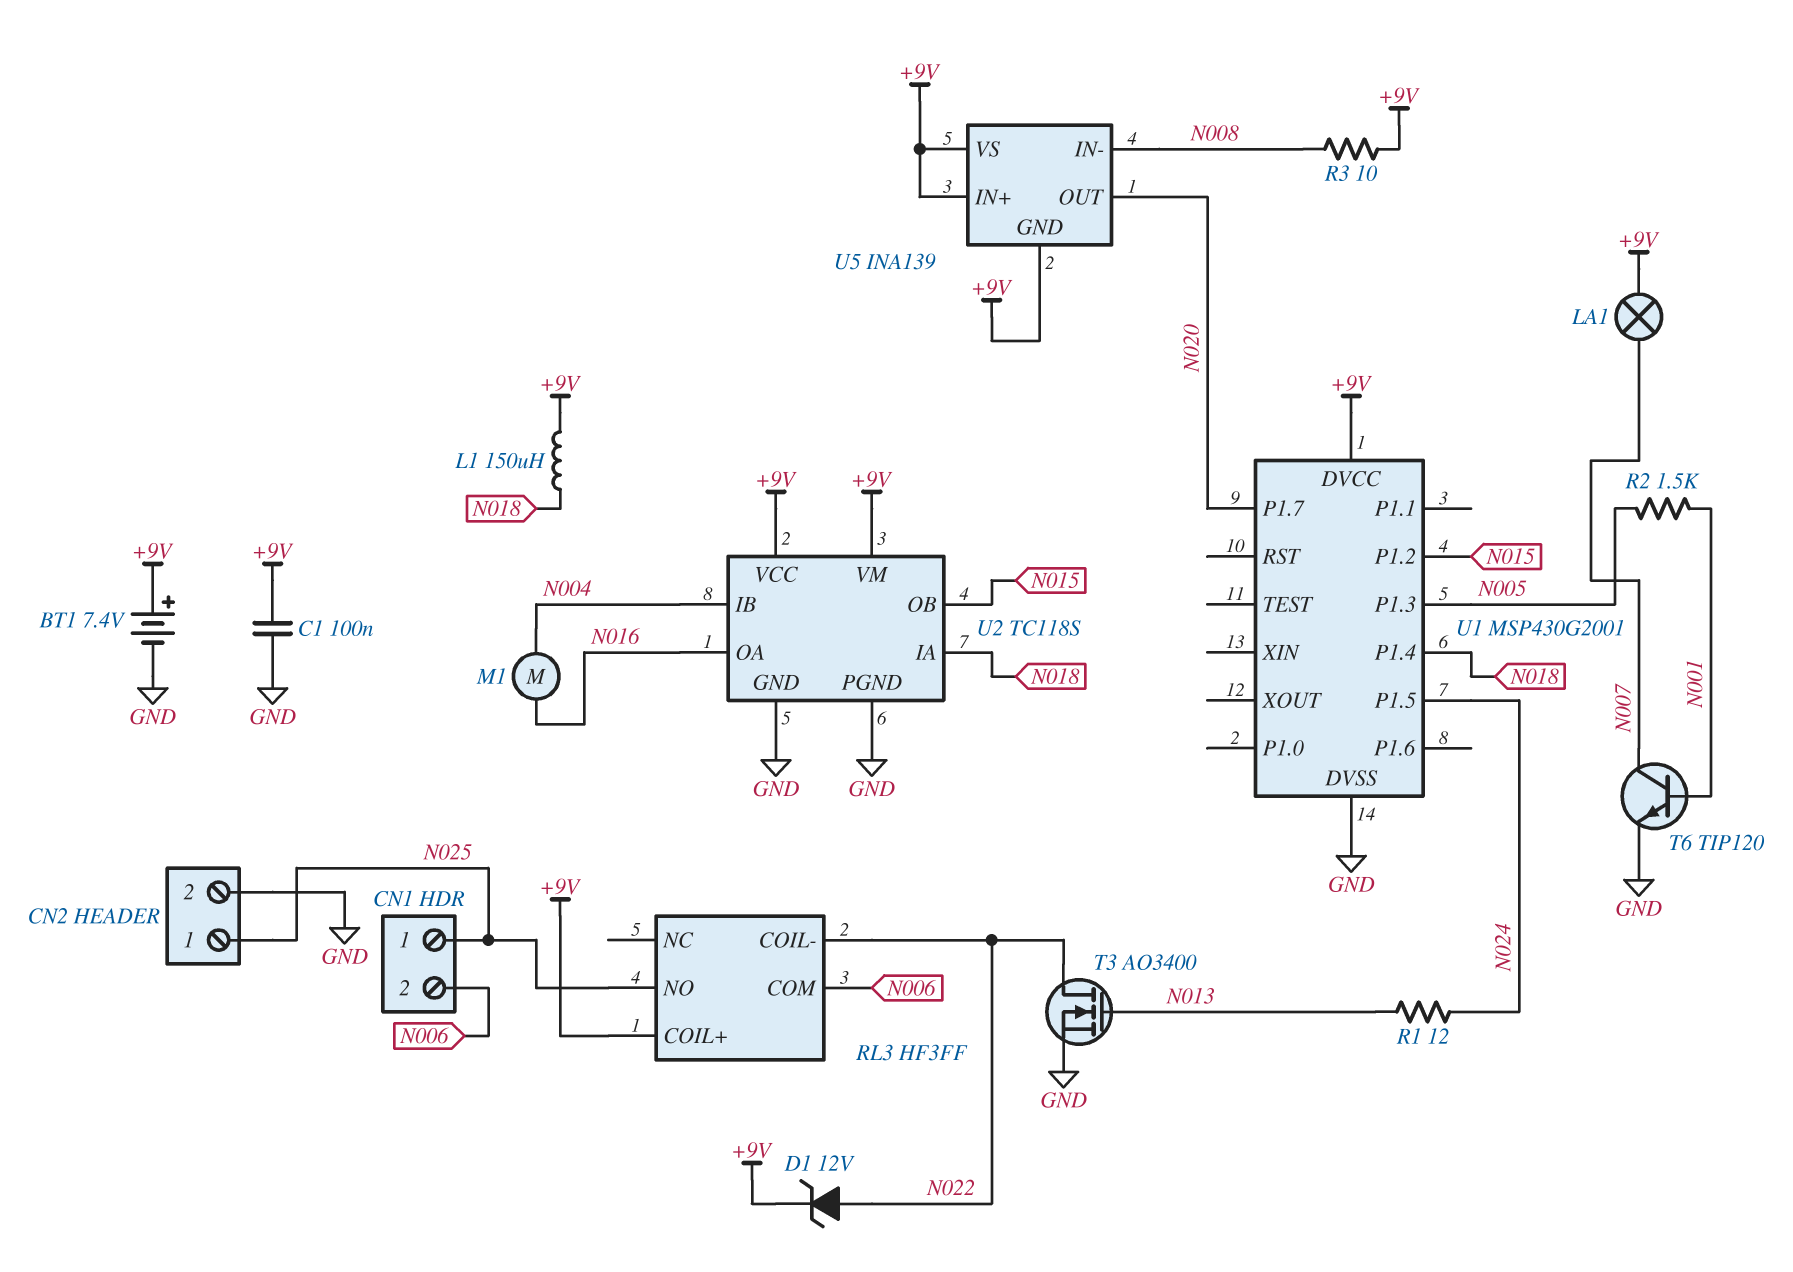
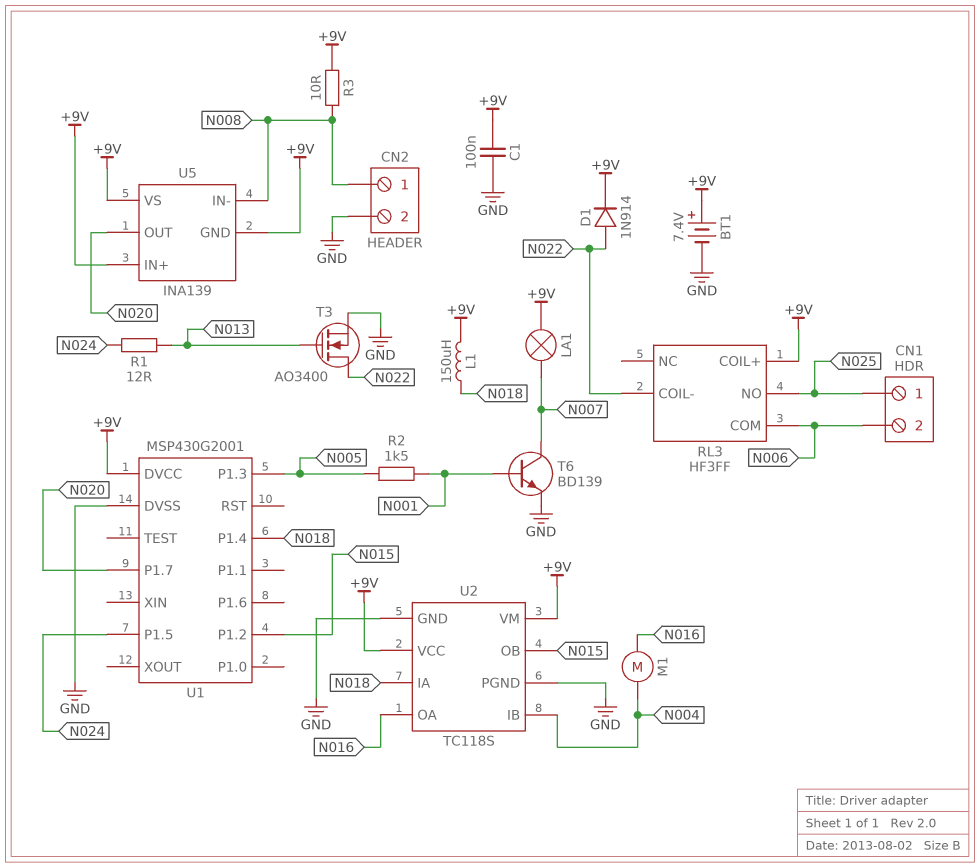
CN2 pin 1: N025 -> N008
D1: zener 12V (A N022, K +9V) -> diode 1N914 (A N022, K +9V)
T6: NPN TIP120 (B N001, C N007, E GND) -> NPN BD139 (B N001, C N007, E GND)

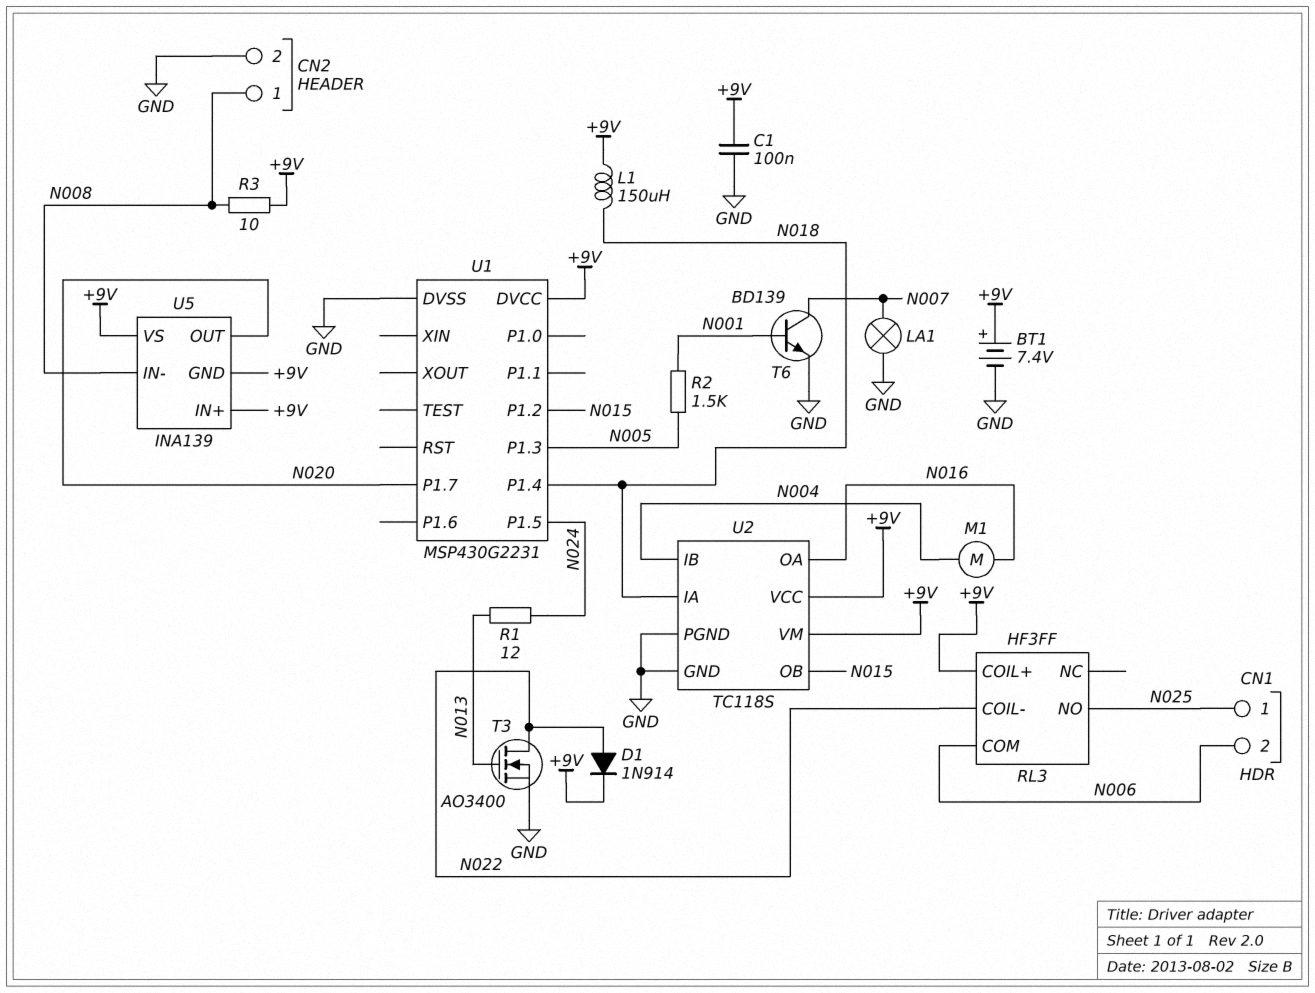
LA1: lamp (+9V, N007) -> lamp (GND, N007)
U1: MSP430G2001 -> MSP430G2231

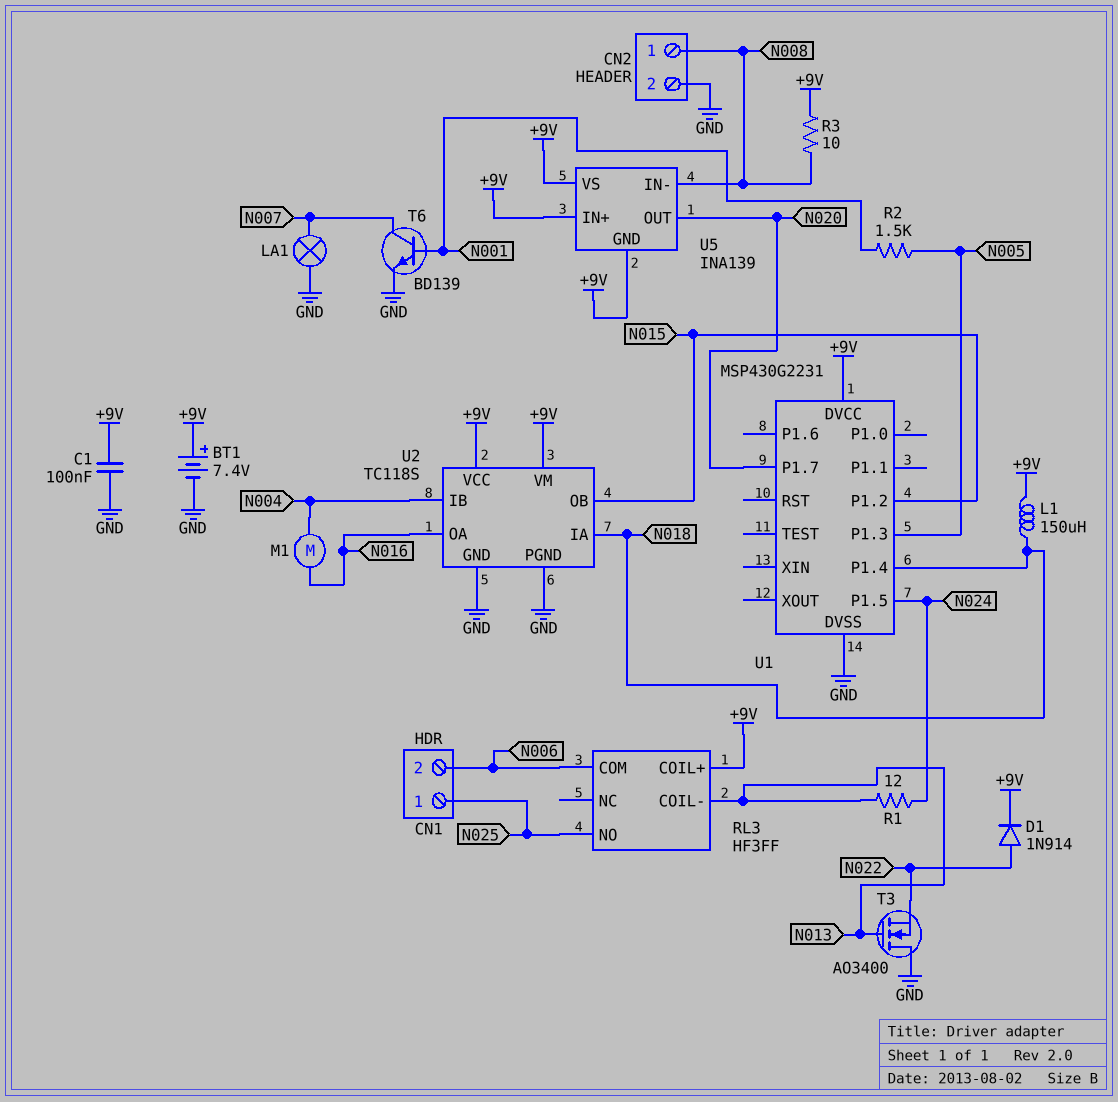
RL3 pin COIL-: N022 -> N013
T3: NMOS AO3400 (G N013, D N022, S GND) -> NMOS AO3400 (G N013, D GND, S N022)

